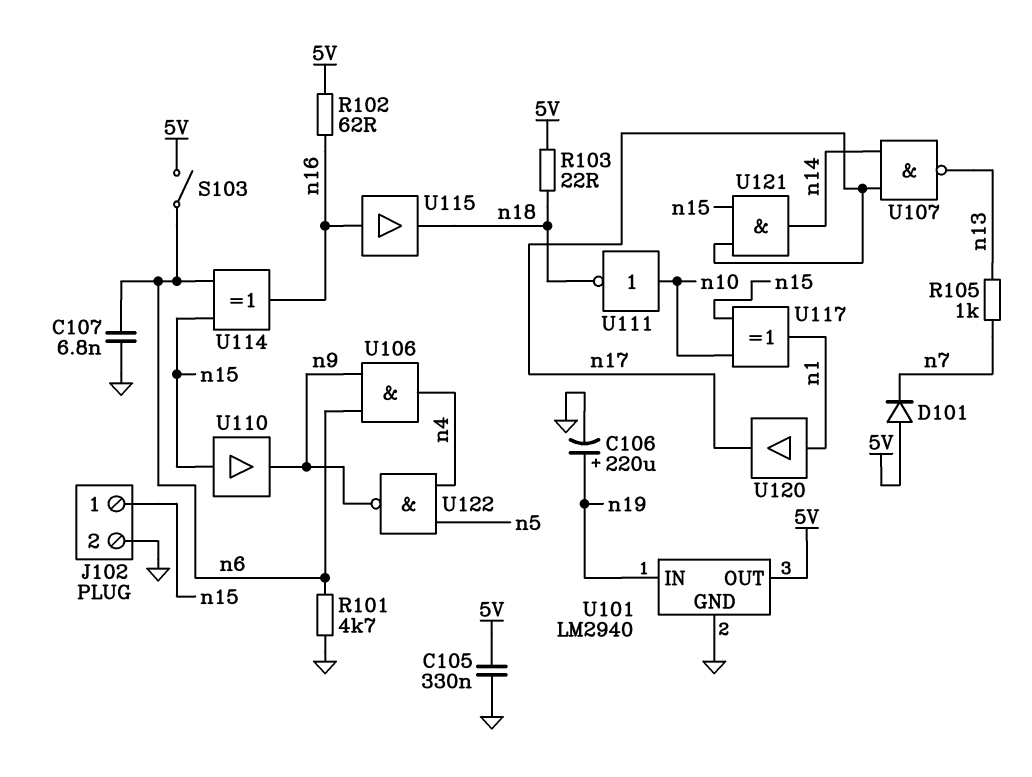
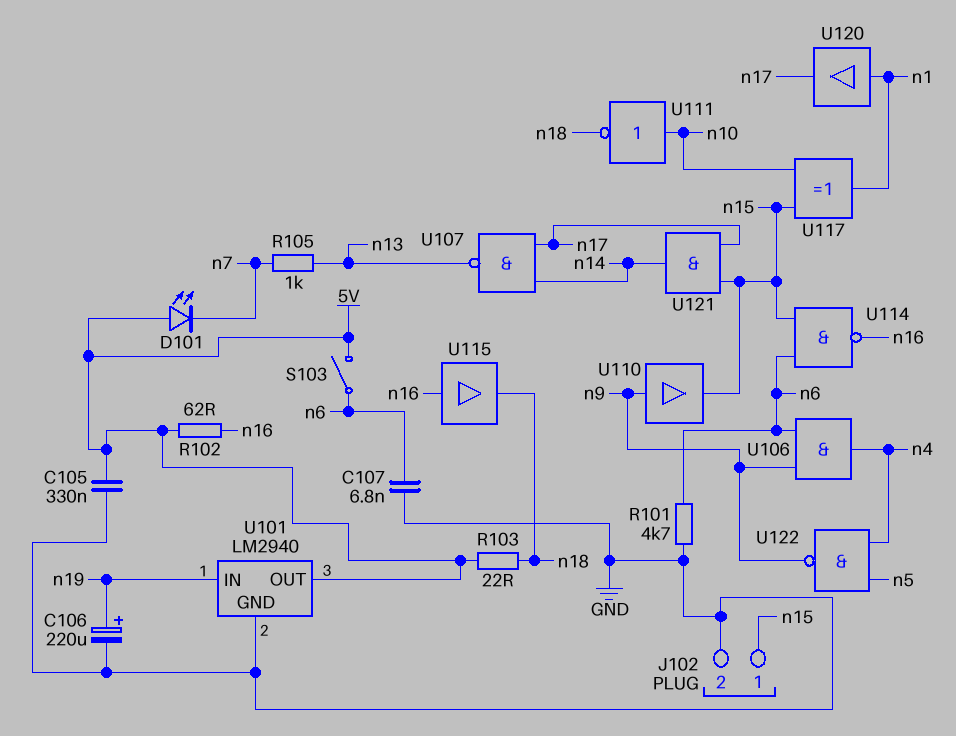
D101: diode (A 5V, K n7) -> LED (A 5V, K n7)
U110: buffer (in n15, out n9) -> buffer (in n9, out n15)
U114: XOR (in n6, in n15, out n16) -> NAND (in n6, in n15, out n16)

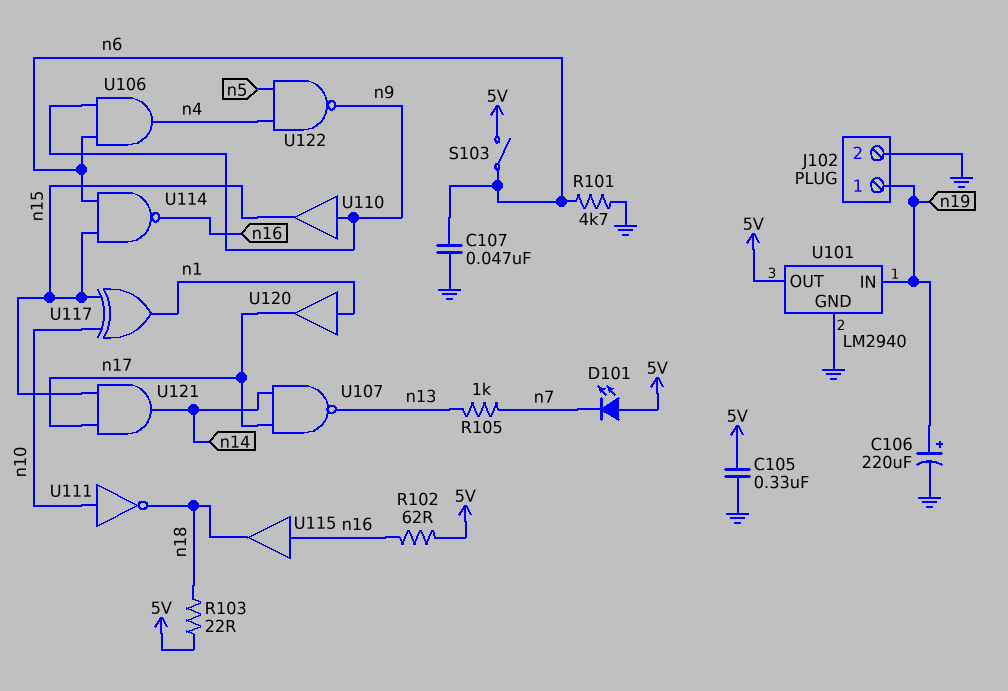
C107: 6.8nF (GND, n6) -> 47nF (GND, n6)
J102 pin 1: n15 -> n19

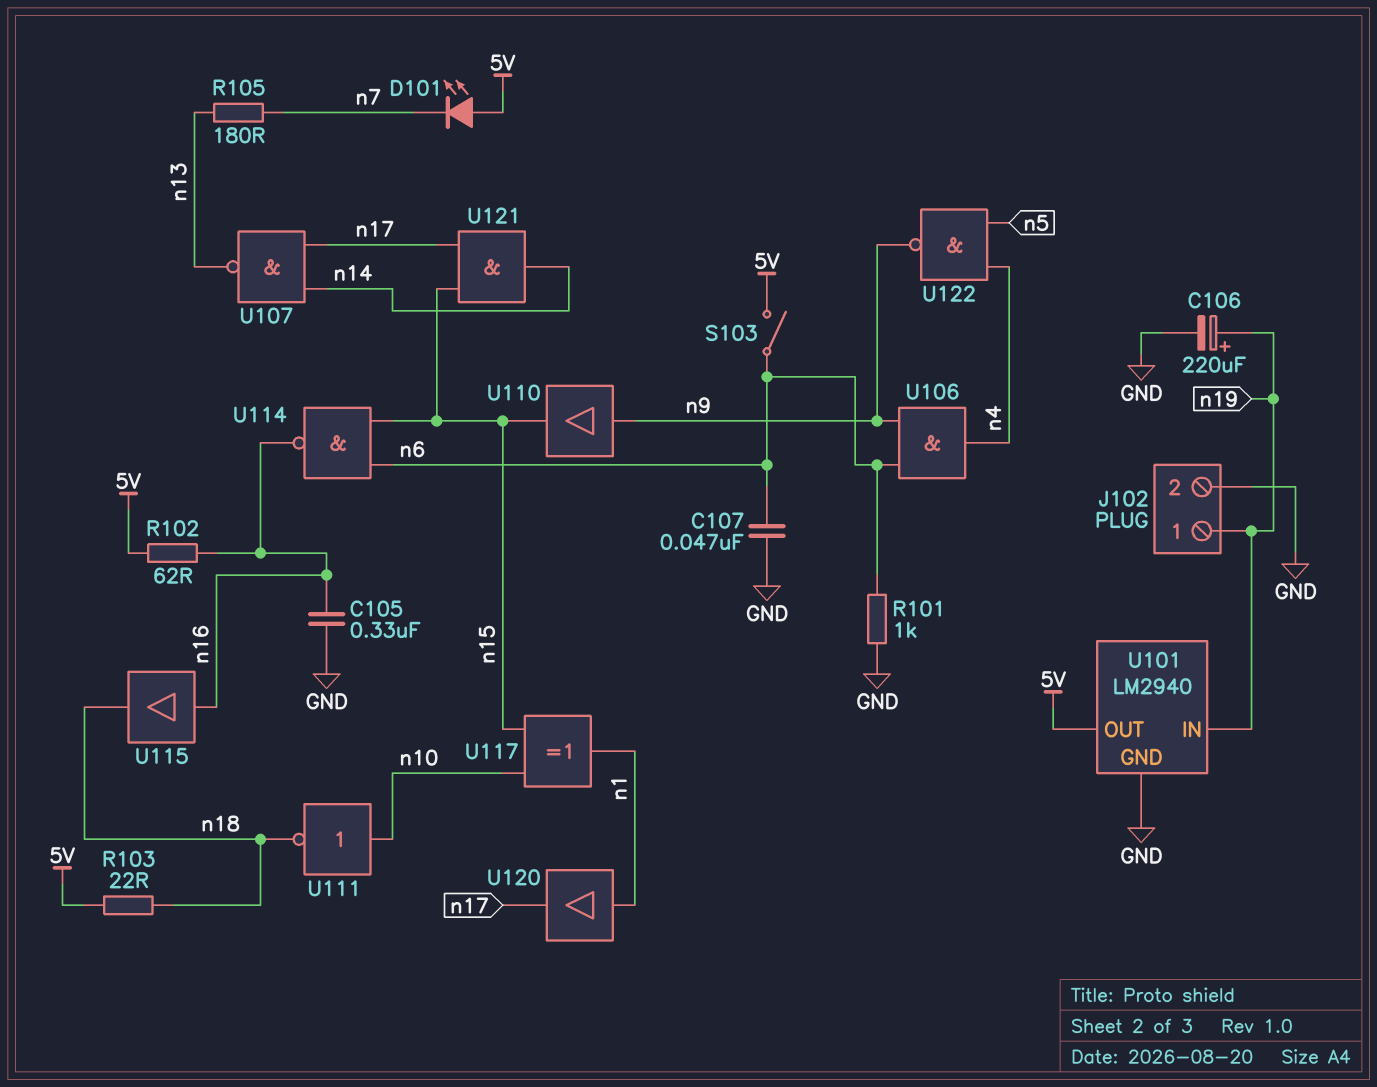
C105: 330nF (5V, GND) -> 330nF (GND, n16)
R101: 4.7k (GND, n6) -> 1k (GND, n6)
R105: 1k (n7, n13) -> 180 (n7, n13)

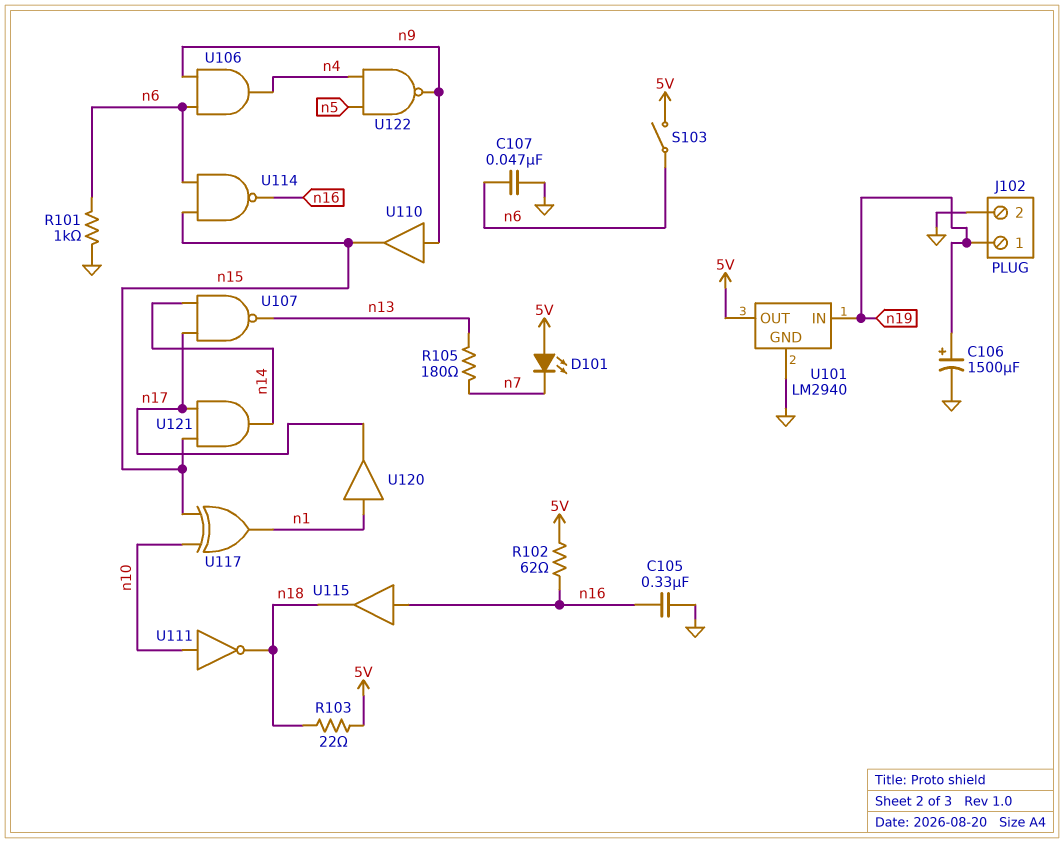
C106: 220uF (plus n19, minus GND) -> 1500uF (plus n19, minus GND)

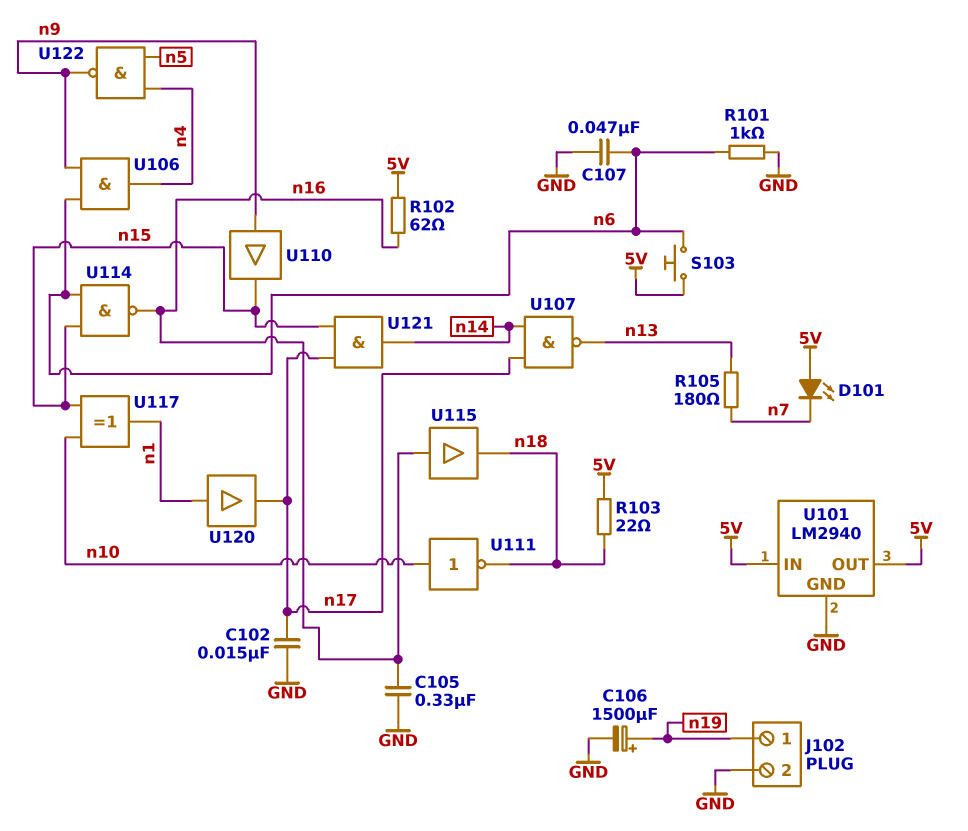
C102: none -> 15nF (GND, n17)
S103: switch (5V, n6) -> button (5V, n6)
U101 pin IN: n19 -> 5V

